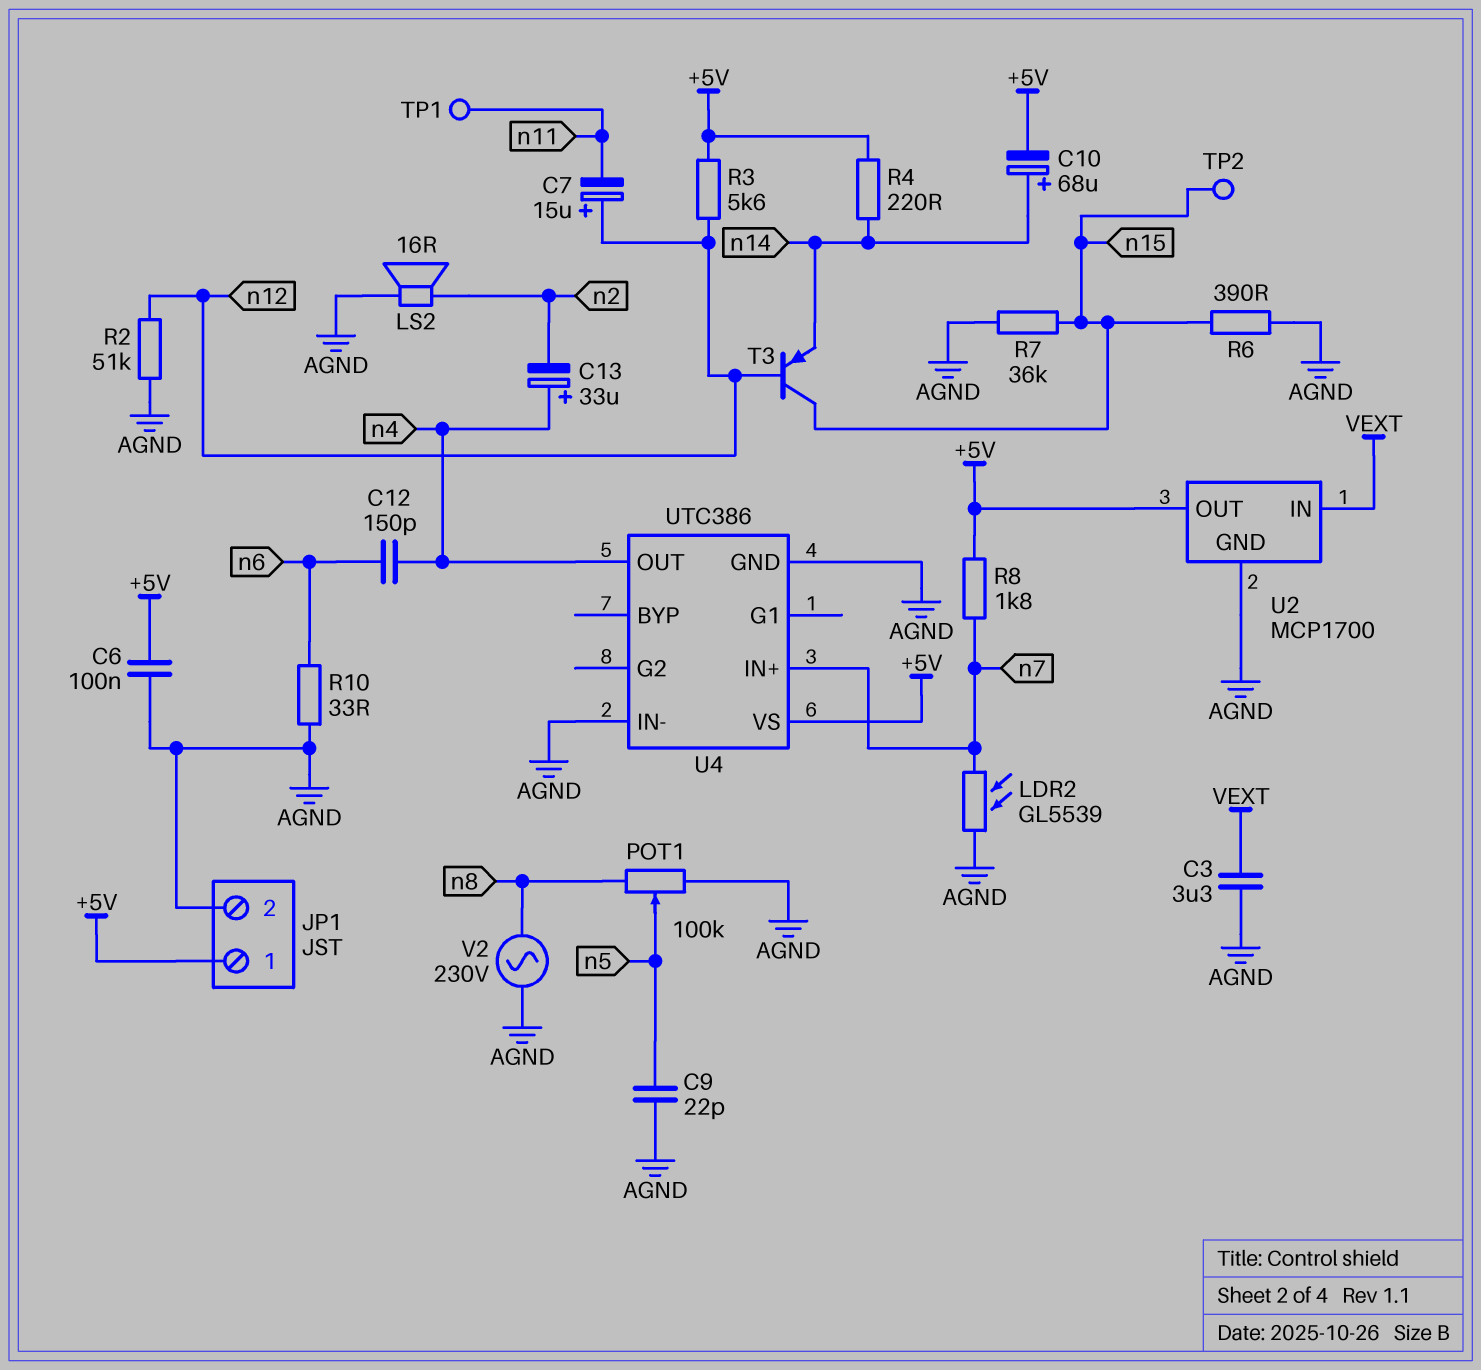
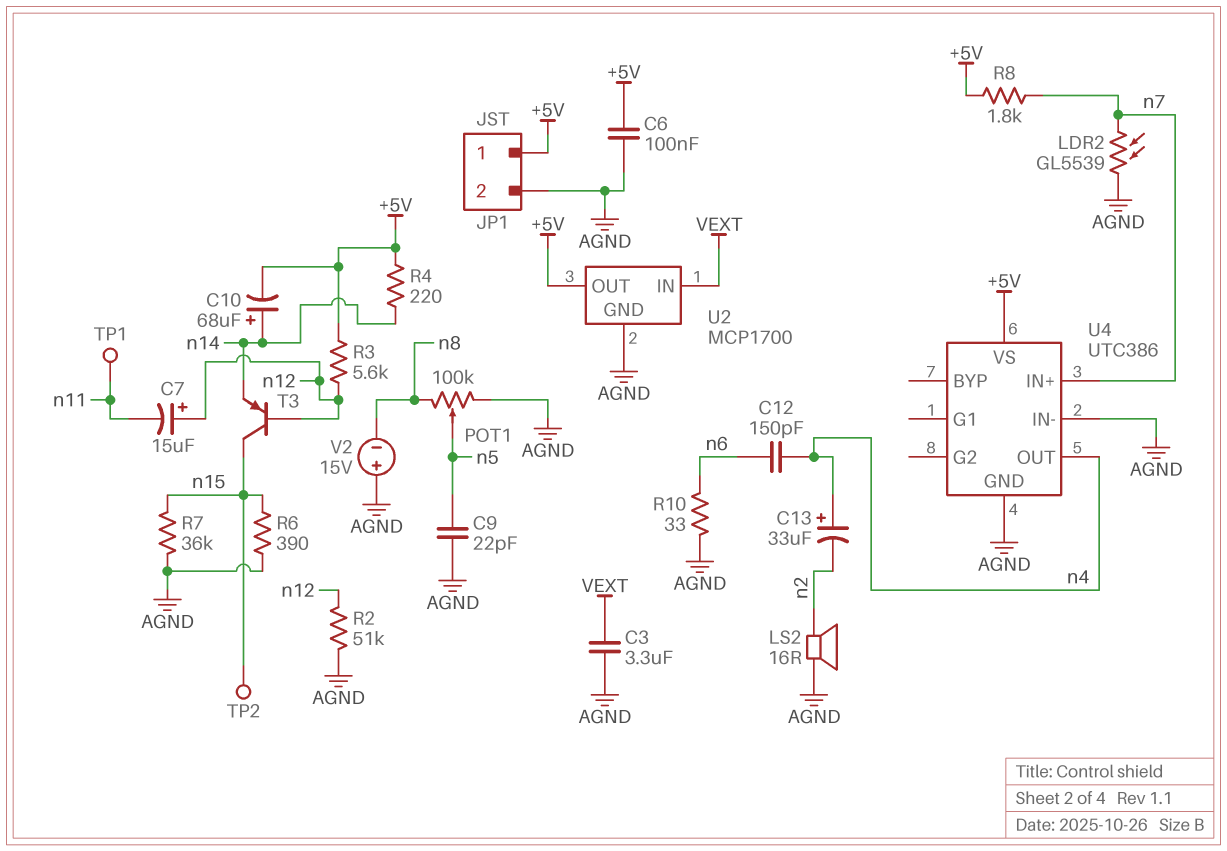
V2: AC 230V (AGND, n8) -> 15V (plus AGND, minus n8)

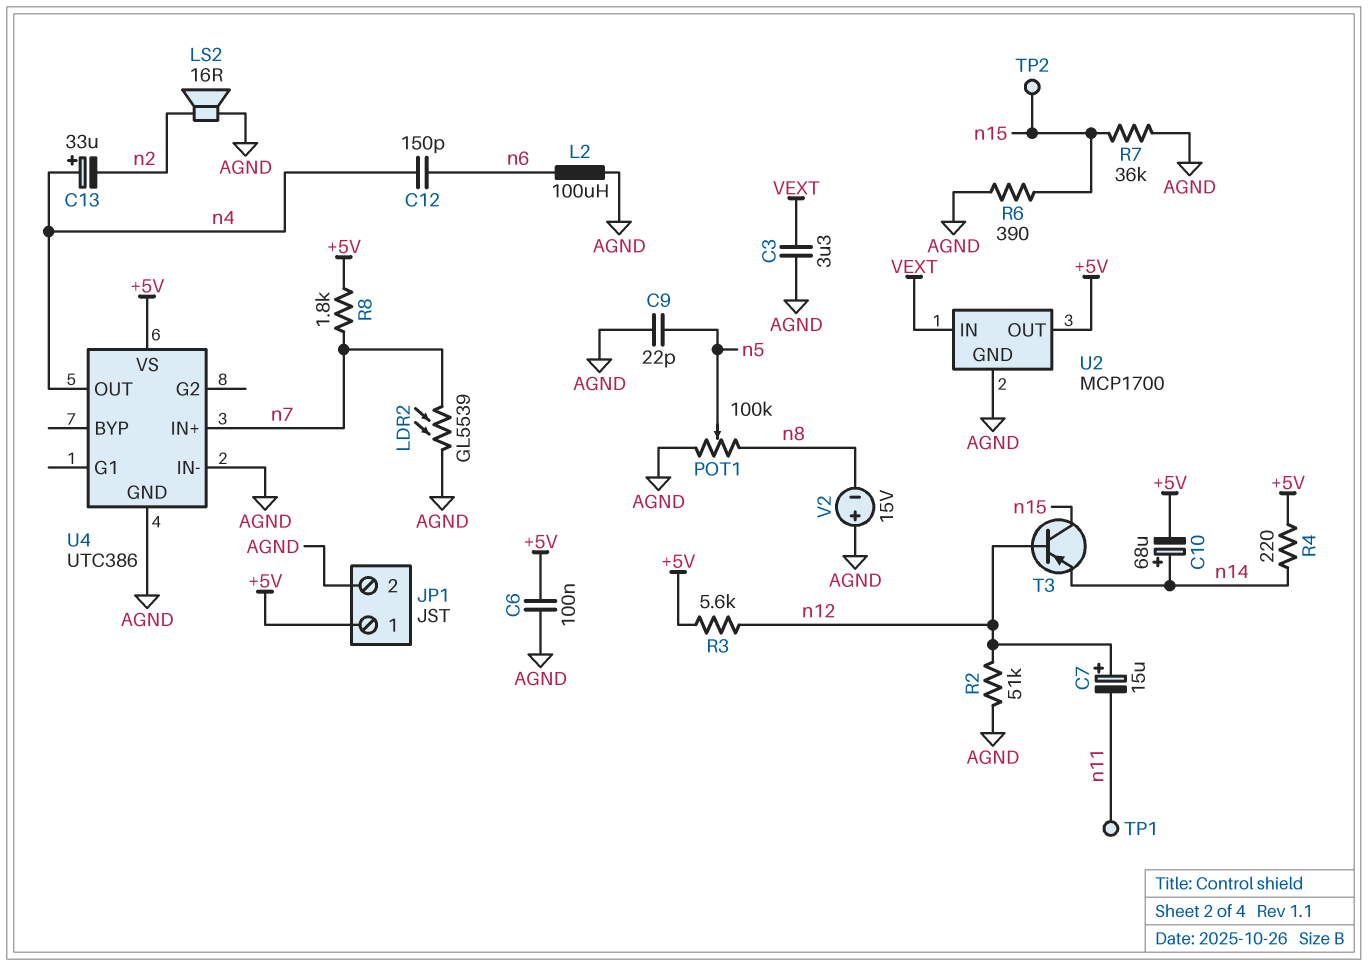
L2: none -> 100uH (AGND, n6)
R10: 33 (AGND, n6) -> none

